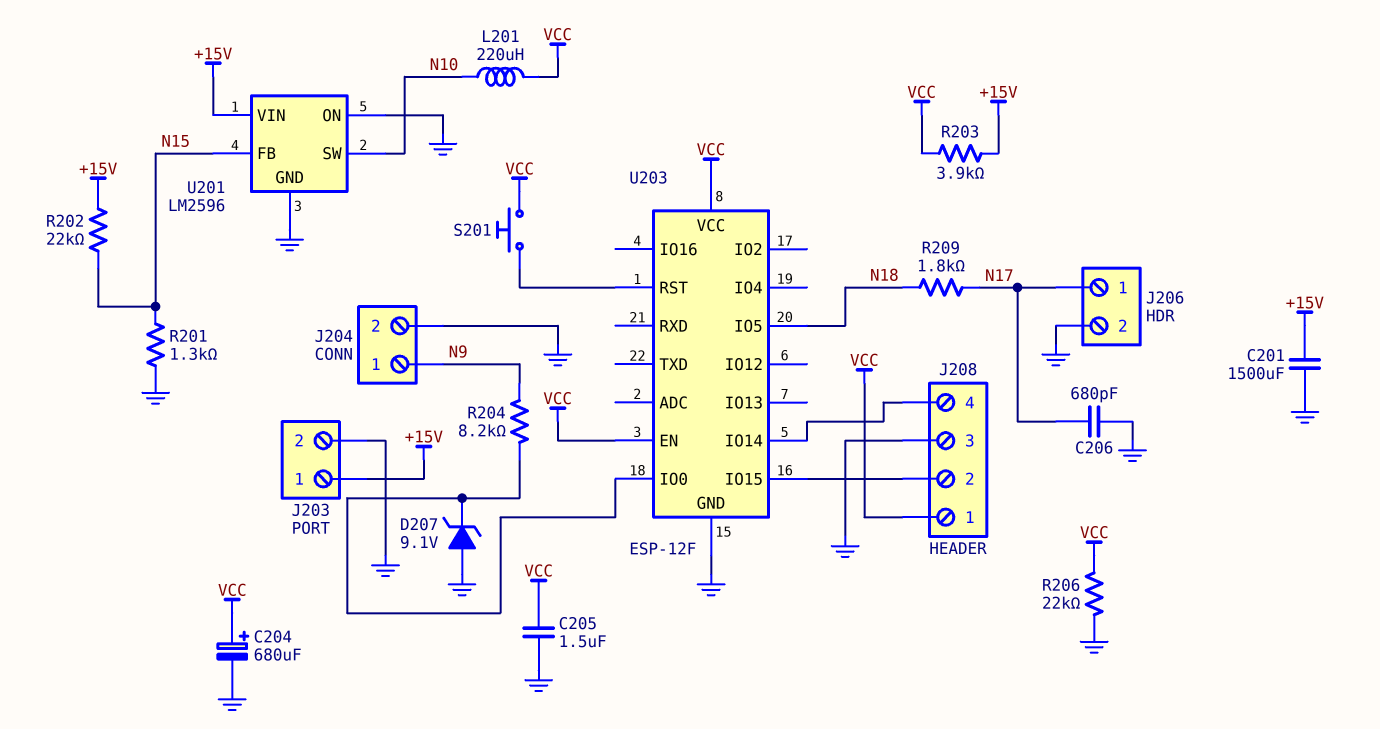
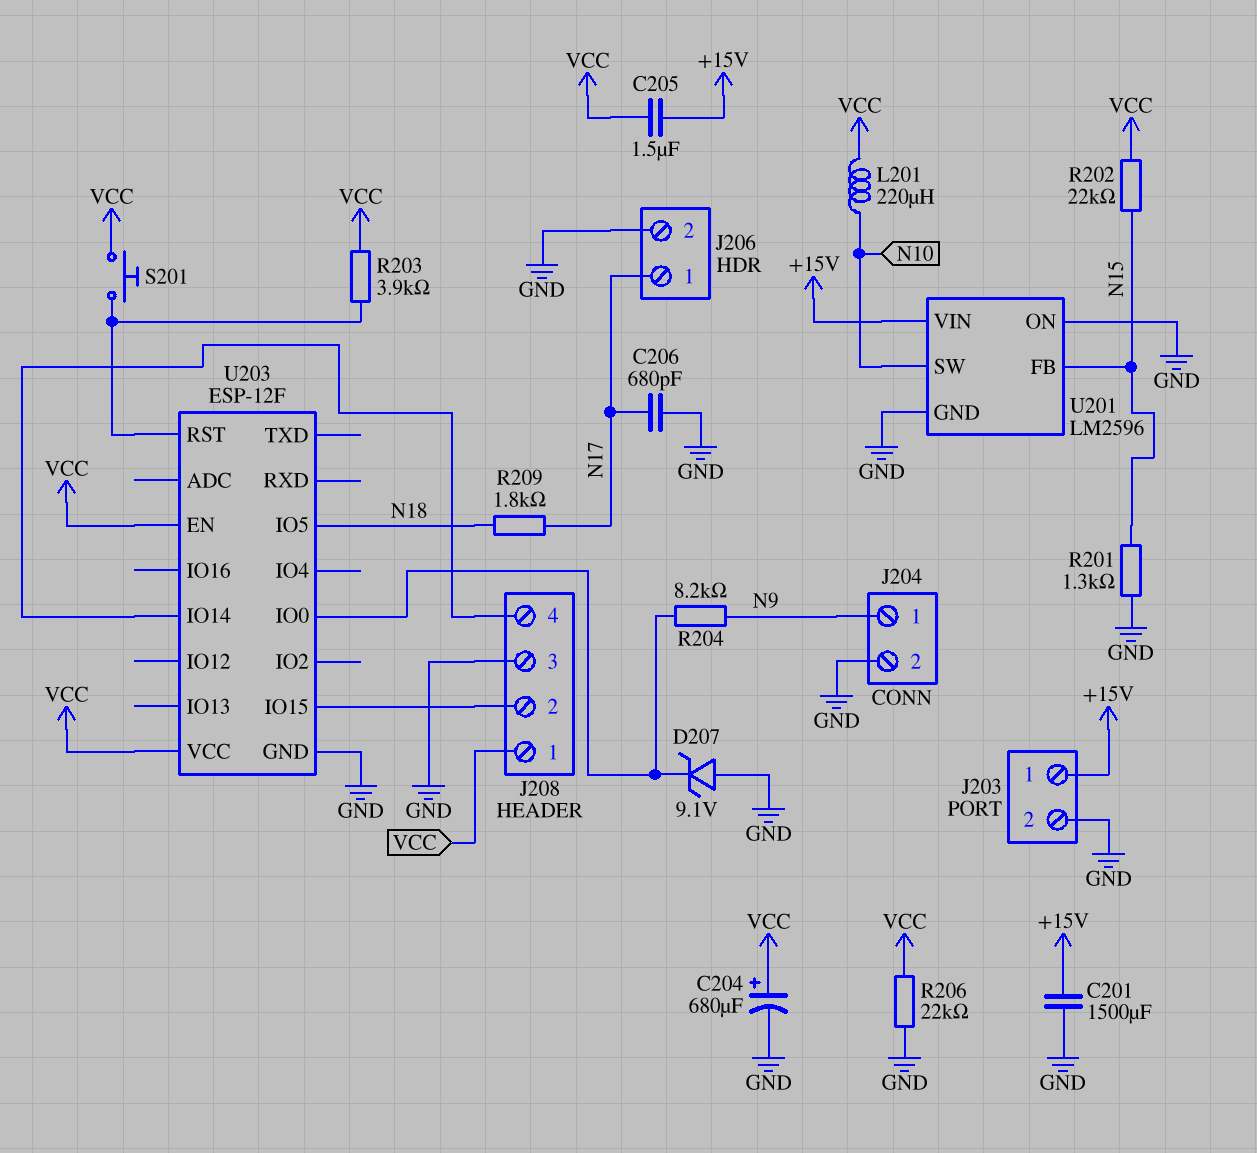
C205: 1.5uF (GND, VCC) -> 1.5uF (+15V, VCC)
R202: 22k (+15V, N15) -> 22k (N15, VCC)
R203: 3.9k (+15V, VCC) -> 3.9k (U203/RST, VCC)

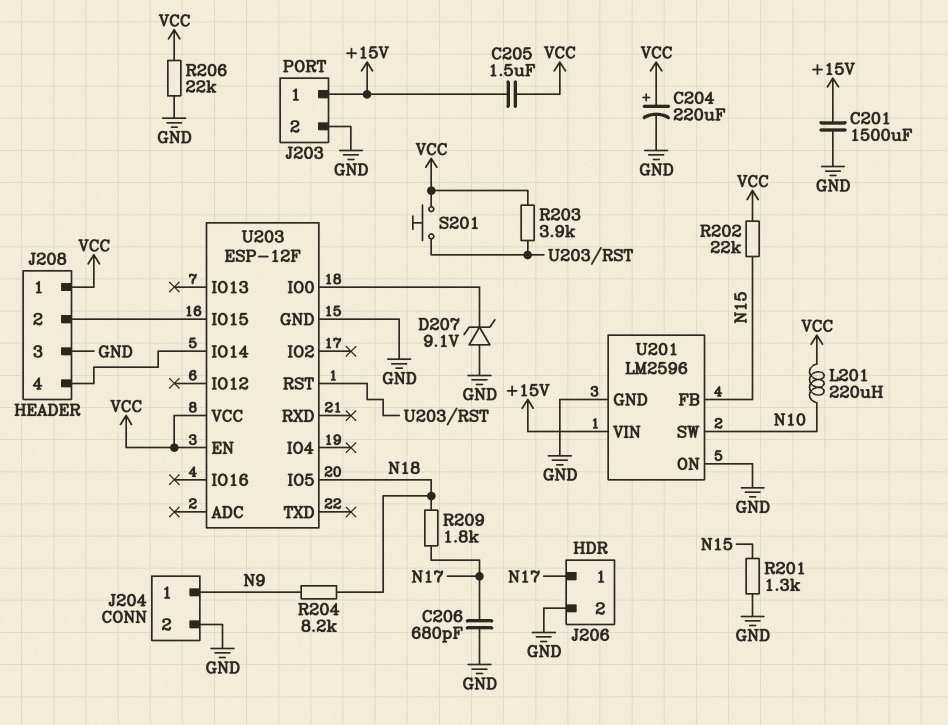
C204: 680uF (plus VCC, minus GND) -> 220uF (plus VCC, minus GND)
R204: 8.2k (N9, U203/IO0) -> 8.2k (N9, N18)

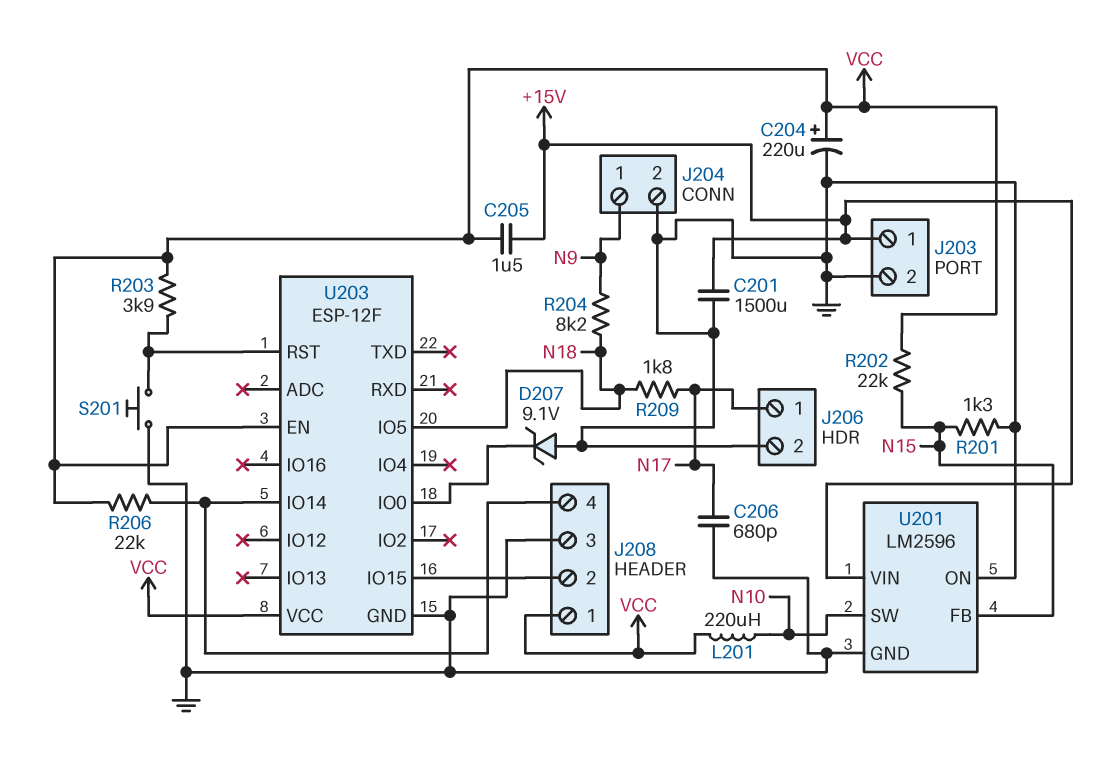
R206: 22k (GND, VCC) -> 22k (J208/4, VCC)
S201: button (U203/RST, VCC) -> button (GND, U203/RST)

